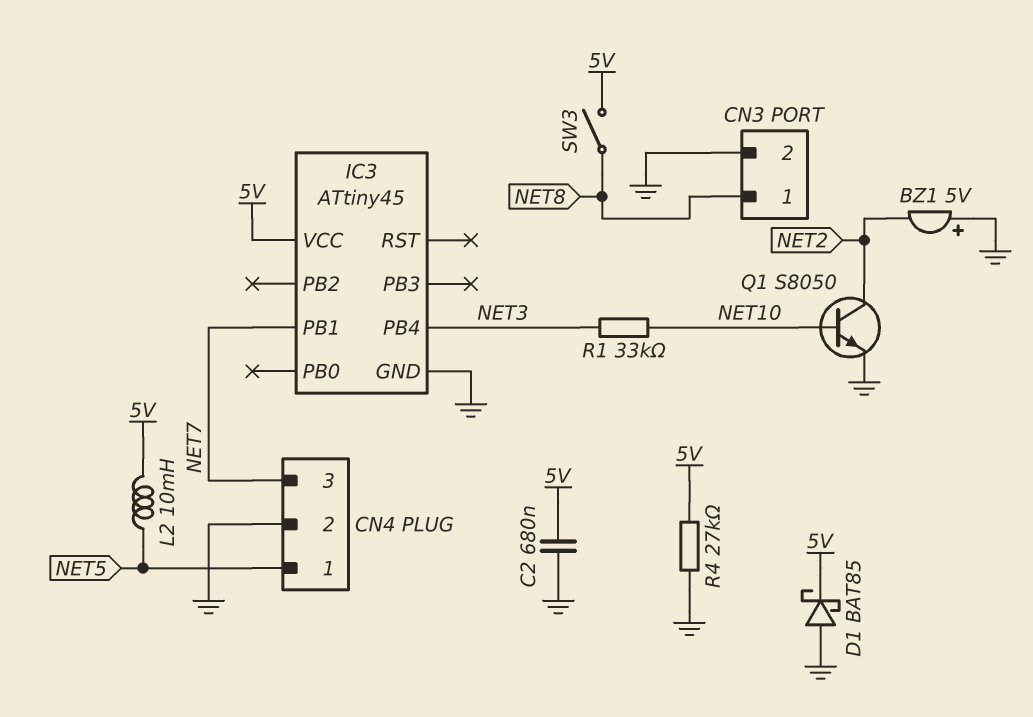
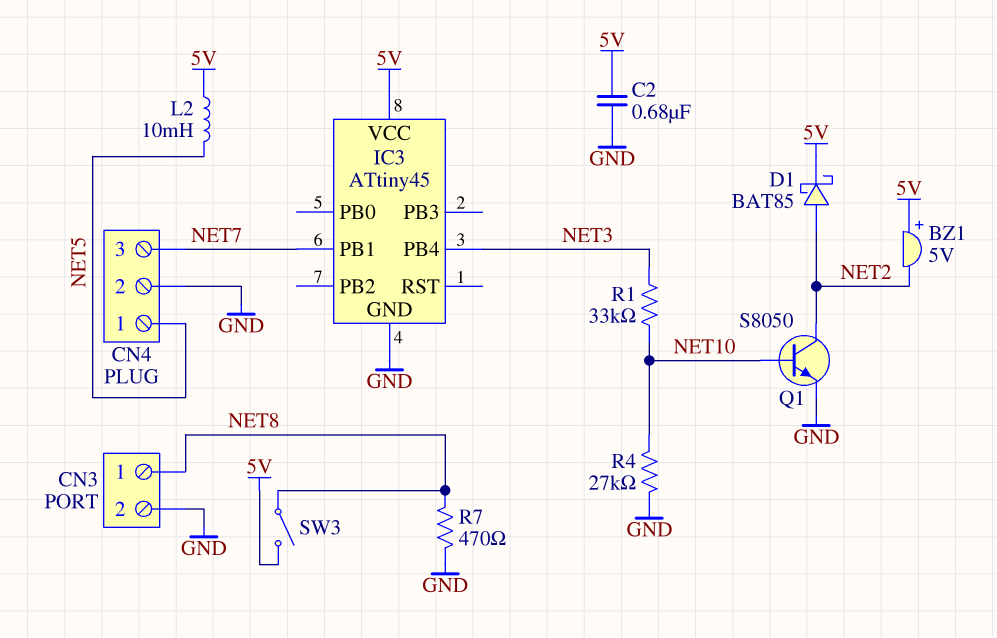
BZ1: buzzer 5V (plus GND, minus NET2) -> buzzer 5V (plus 5V, minus NET2)
D1: schottky BAT85 (A GND, K 5V) -> schottky BAT85 (A NET2, K 5V)
R4: 27k (5V, GND) -> 27k (GND, NET10)
R7: none -> 470 (GND, NET8)

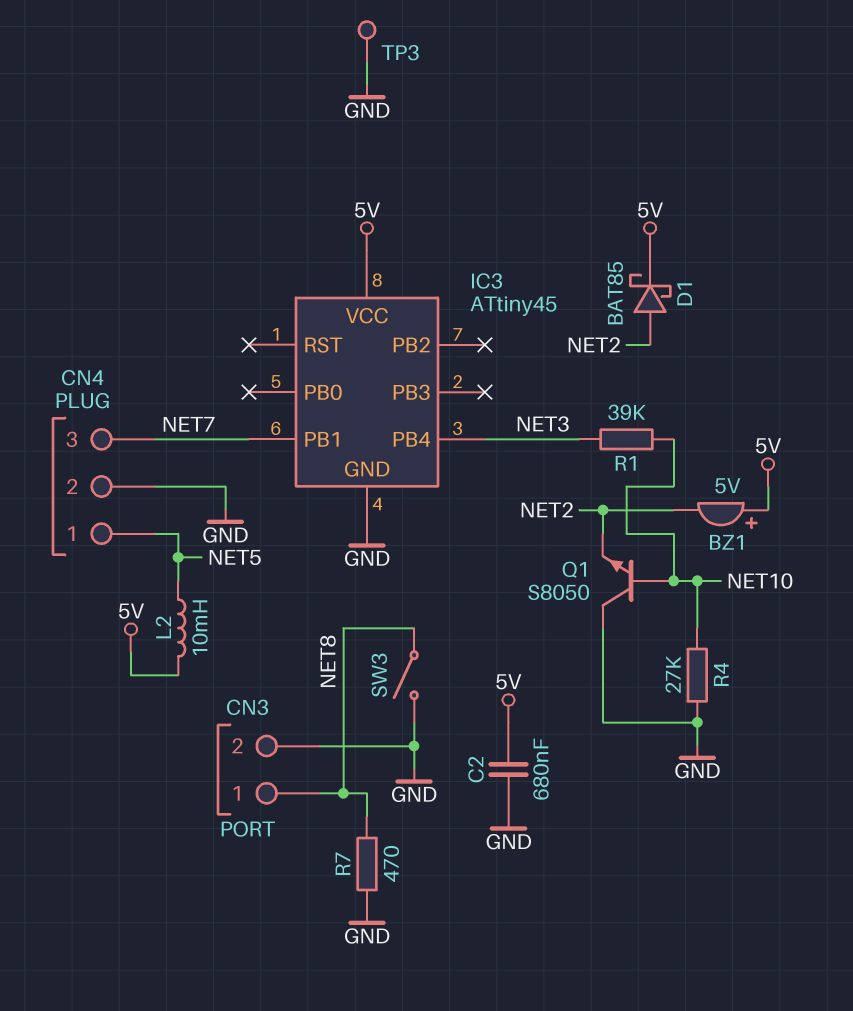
Q1: NPN S8050 (B NET10, C NET2, E GND) -> NPN S8050 (B NET10, C GND, E NET2)
R1: 33k (NET3, NET10) -> 39k (NET3, NET10)
SW3: switch (5V, NET8) -> switch (GND, NET8)
TP3: none -> test point (GND)

